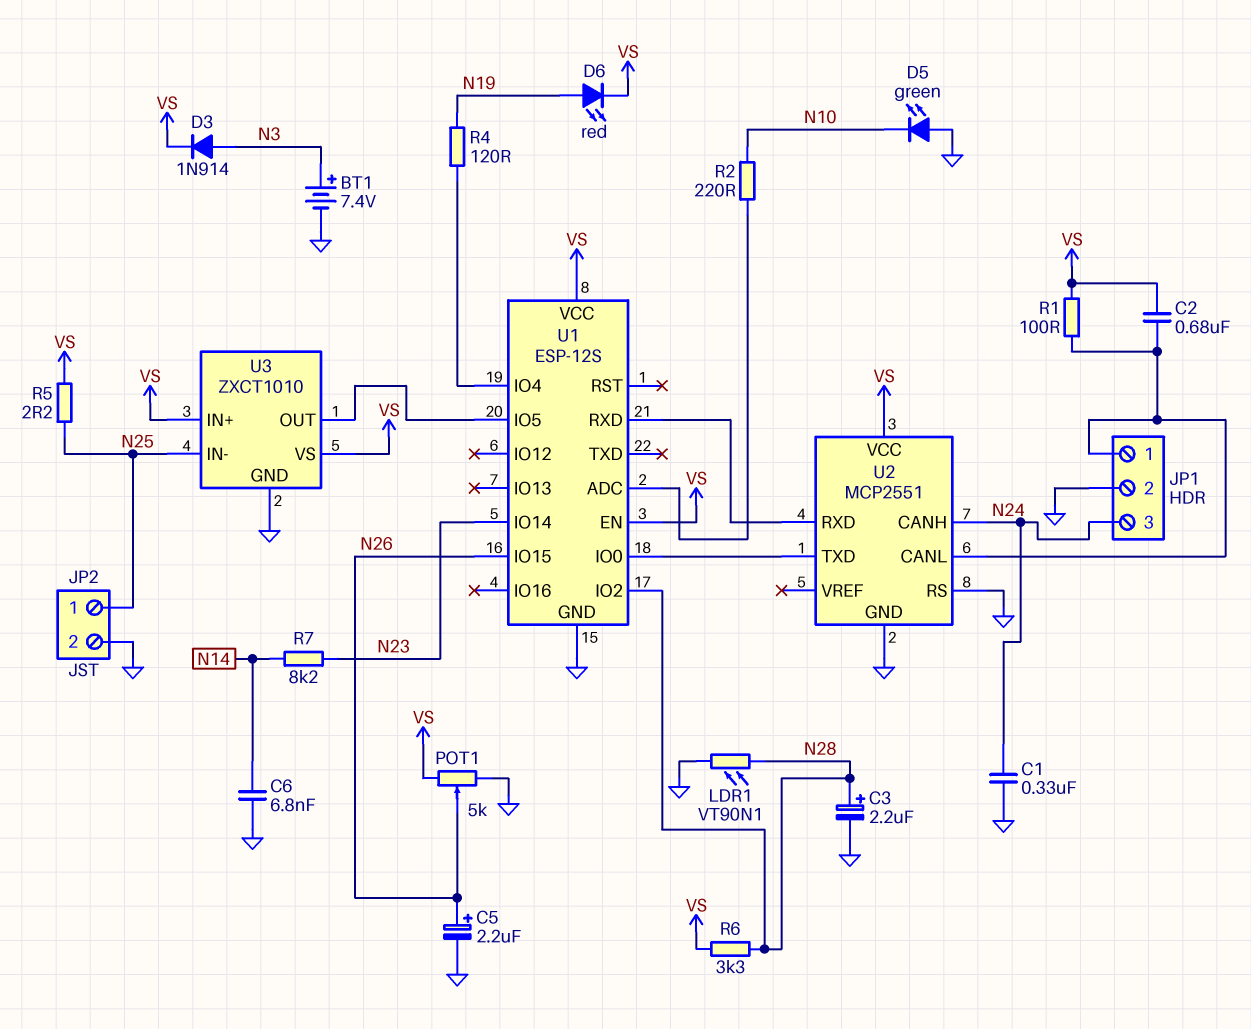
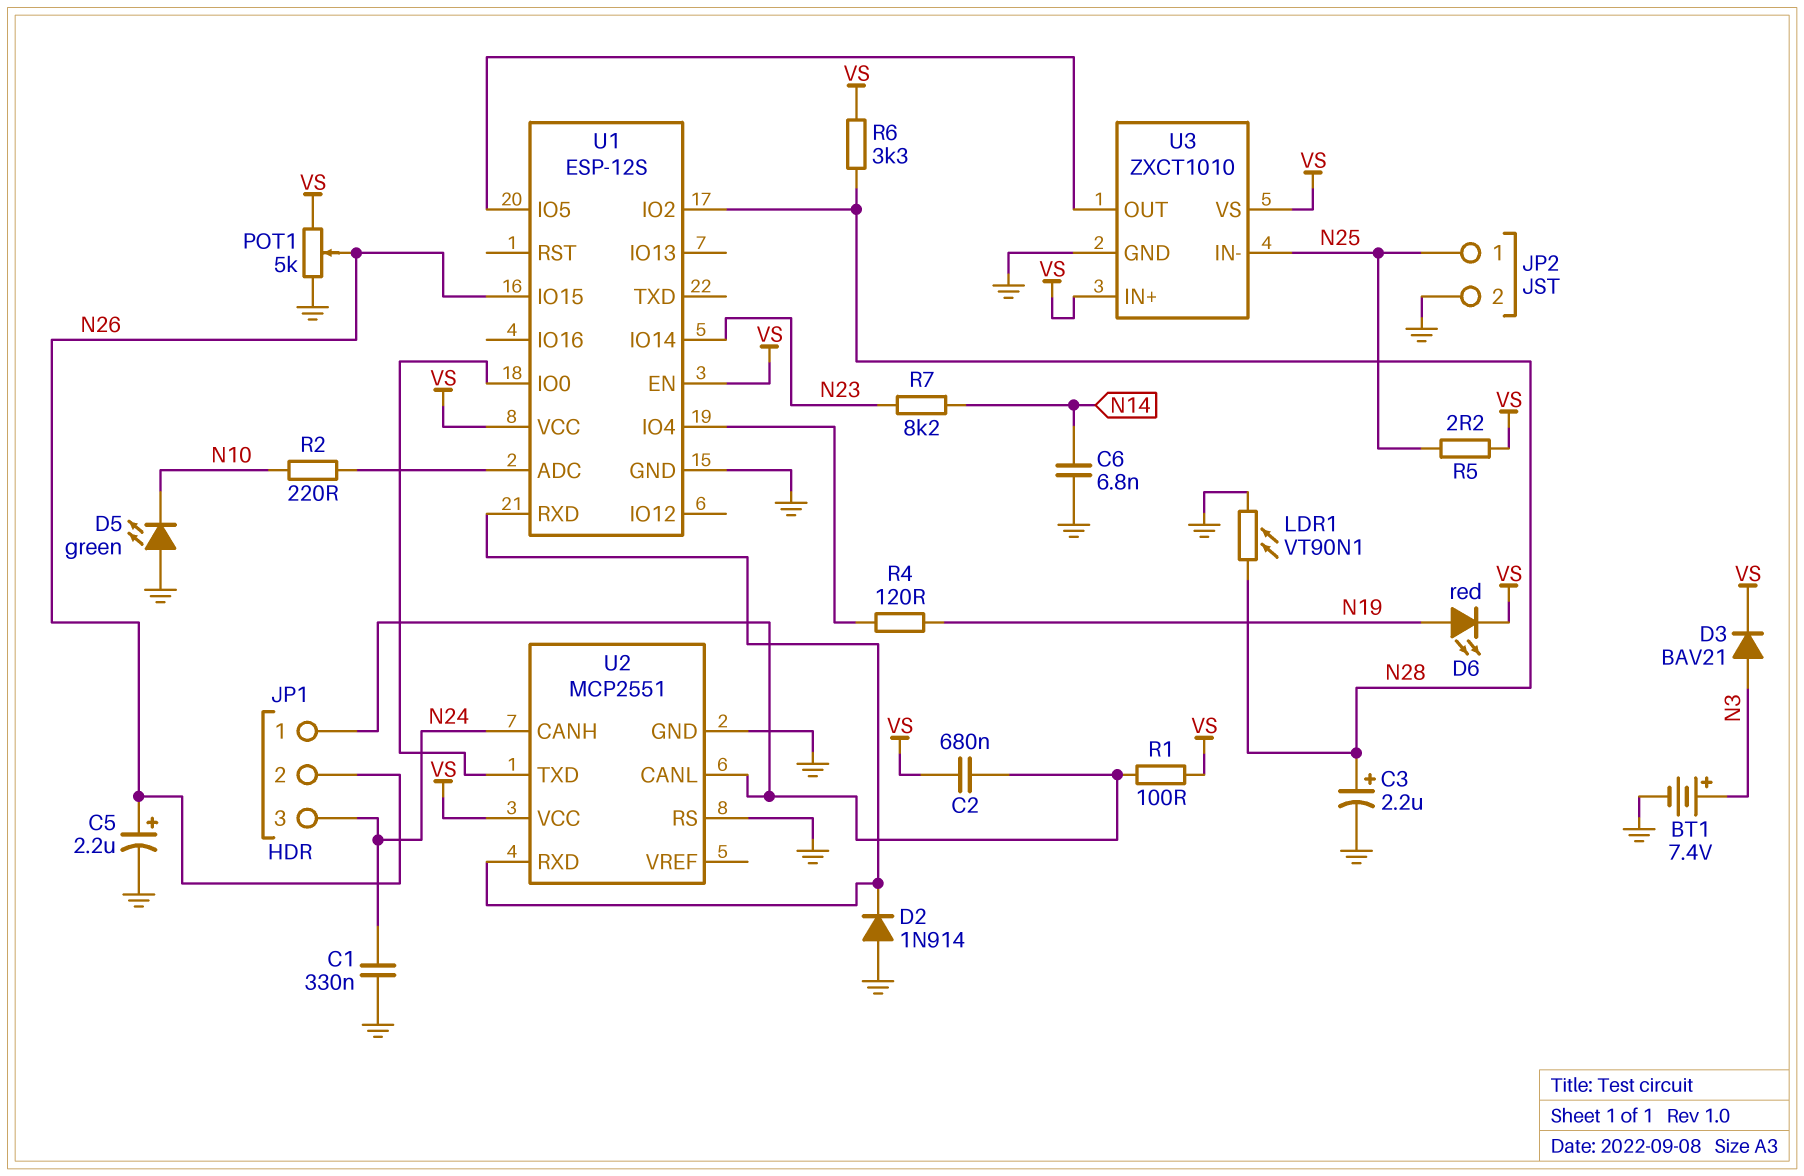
D2: none -> diode 1N914 (A GND, K U1/RXD)
D3: diode 1N914 (A N3, K VS) -> diode BAV21 (A N3, K VS)
JP1 pin 2: GND -> N26

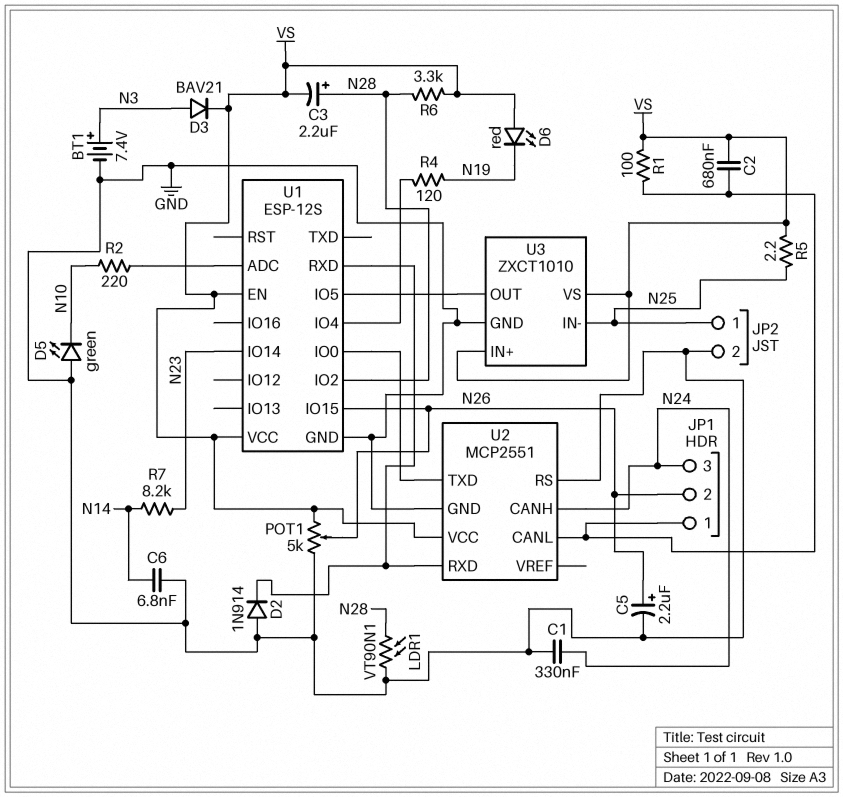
C3: 2.2uF (plus N28, minus GND) -> 2.2uF (plus N28, minus VS)
D6: LED red (A N19, K VS) -> LED red (A VS, K N19)

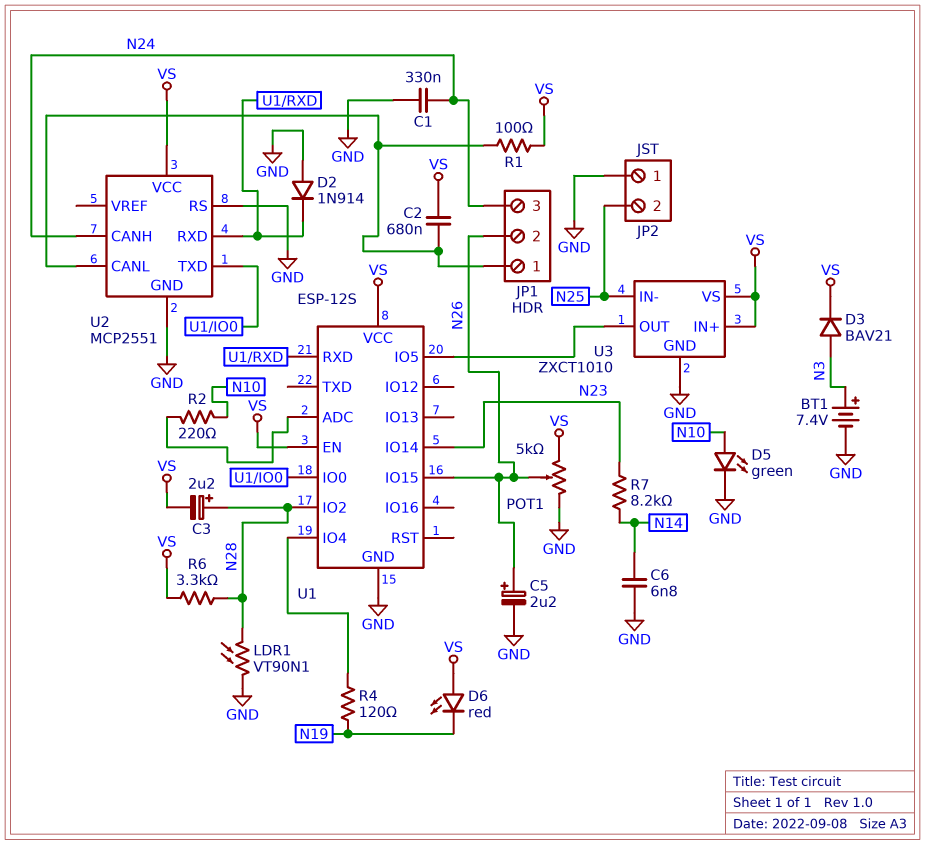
D5: LED green (A GND, K N10) -> LED green (A N10, K GND)
JP2 pin 1: N25 -> GND
JP2 pin 2: GND -> N25
R5: 2.2 (N25, VS) -> none

